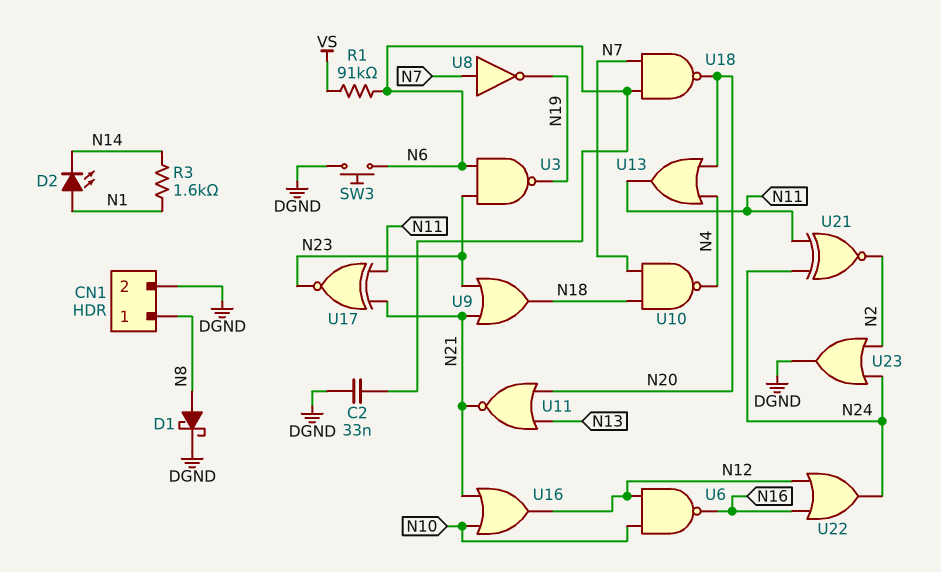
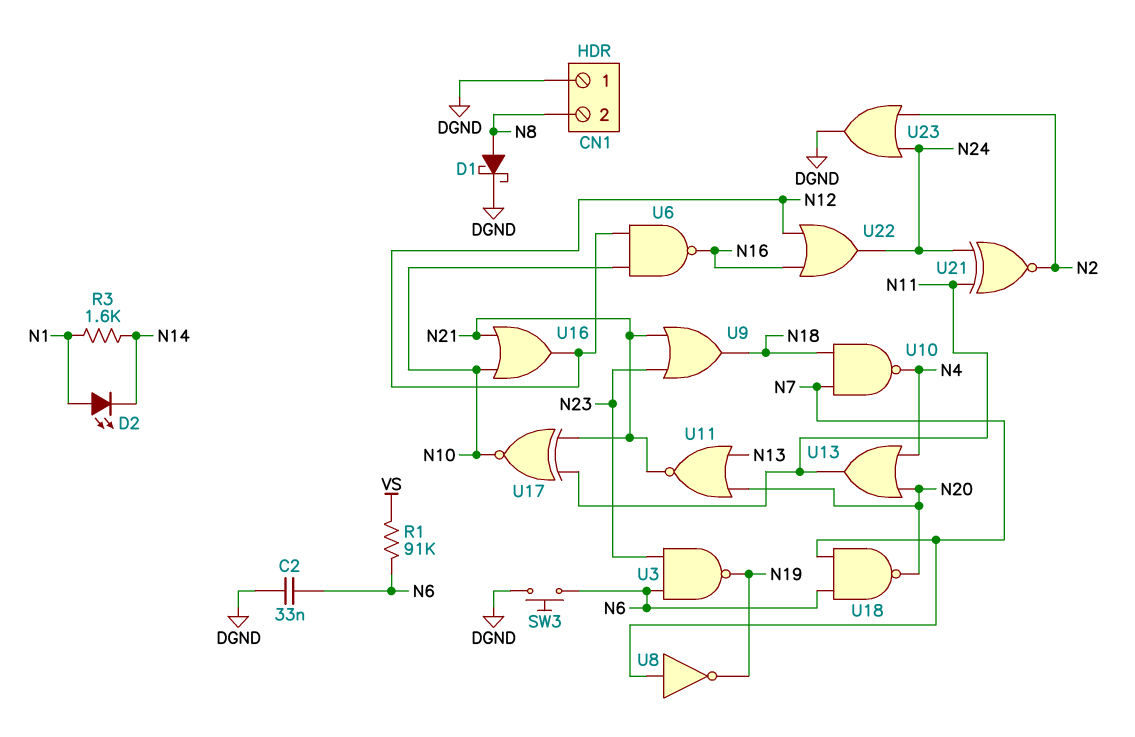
CN1 pin 1: N8 -> DGND
CN1 pin 2: DGND -> N8
U17: XNOR (in N11, in N21, out N23) -> XNOR (in N11, in N21, out N10)

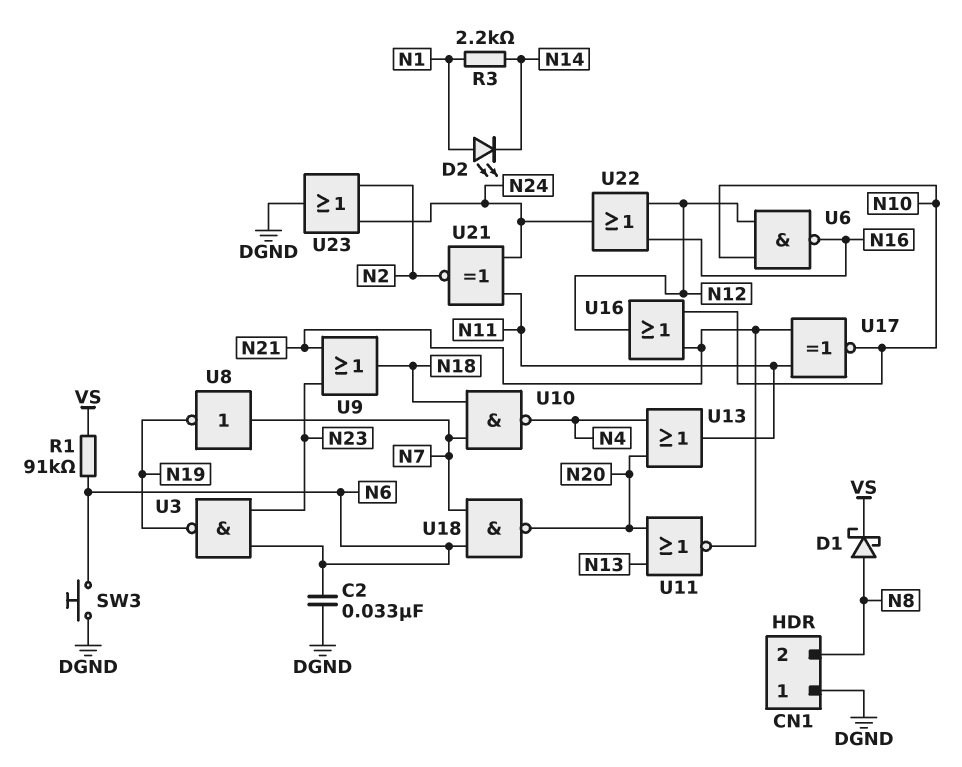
D1: schottky (A N8, K DGND) -> schottky (A N8, K VS)
R3: 1.6k (N1, N14) -> 2.2k (N1, N14)

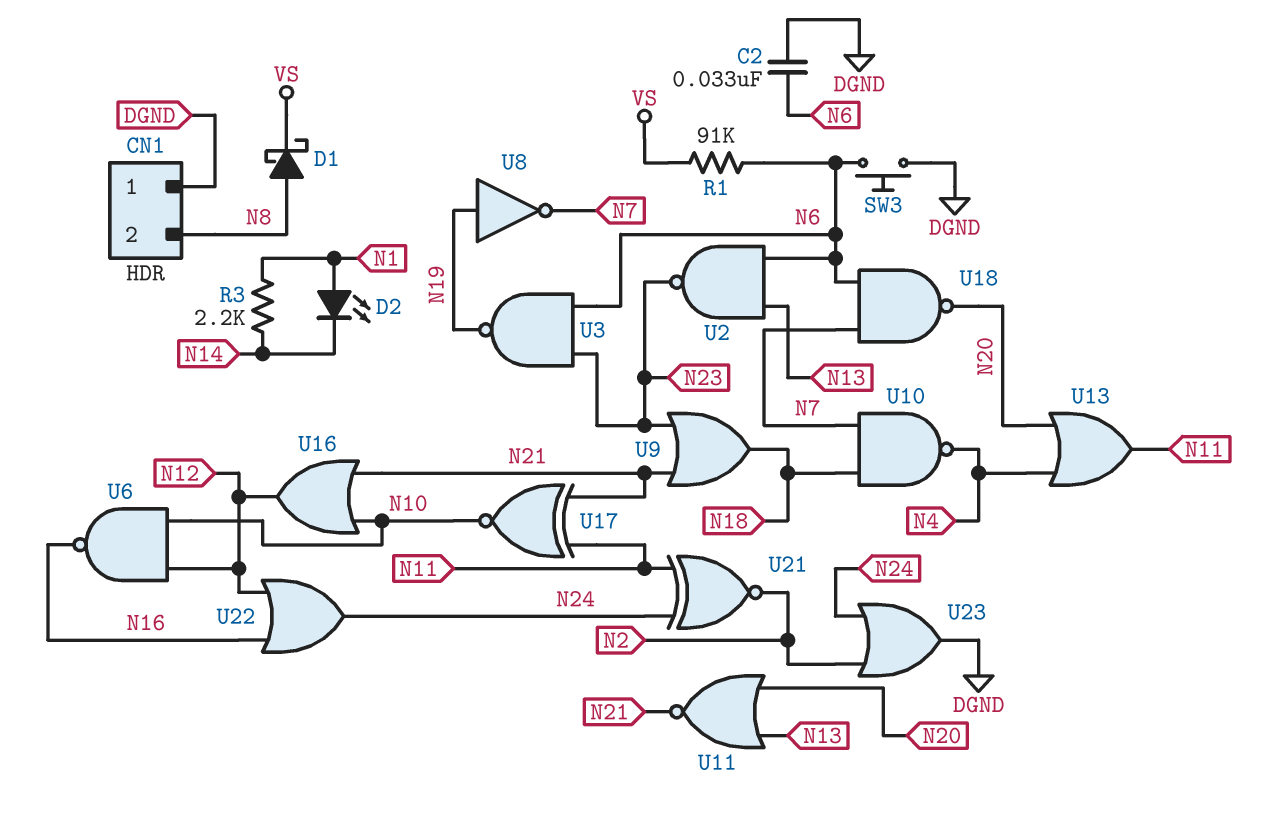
U2: none -> NAND (in N6, in N13, out N23)
U8: NOT (in N7, out N19) -> NOT (in N19, out N7)

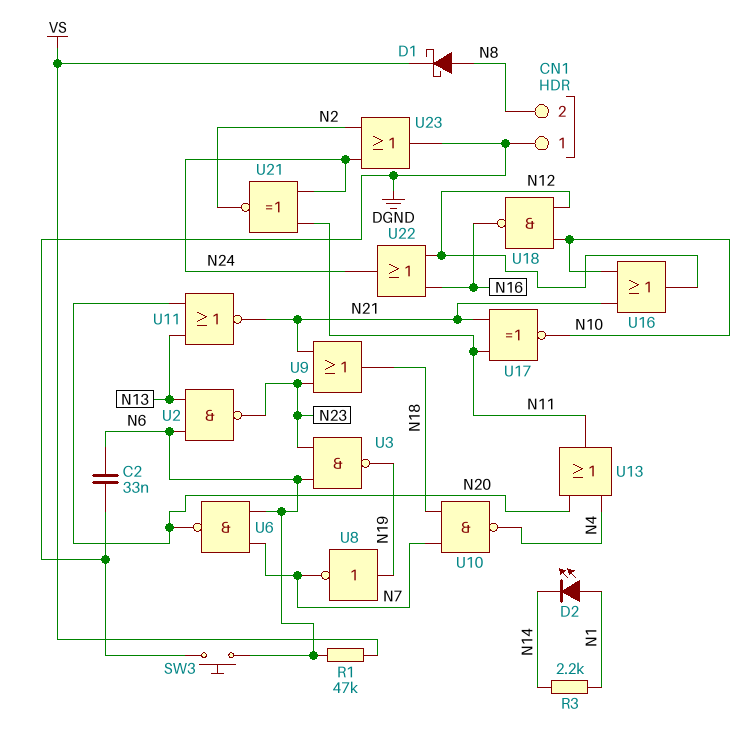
R1: 91k (N6, VS) -> 47k (N6, VS)
U6: NAND (in N10, in N12, out N16) -> NAND (in N6, in N7, out N20)
U18: NAND (in N6, in N7, out N20) -> NAND (in N10, in N12, out N16)

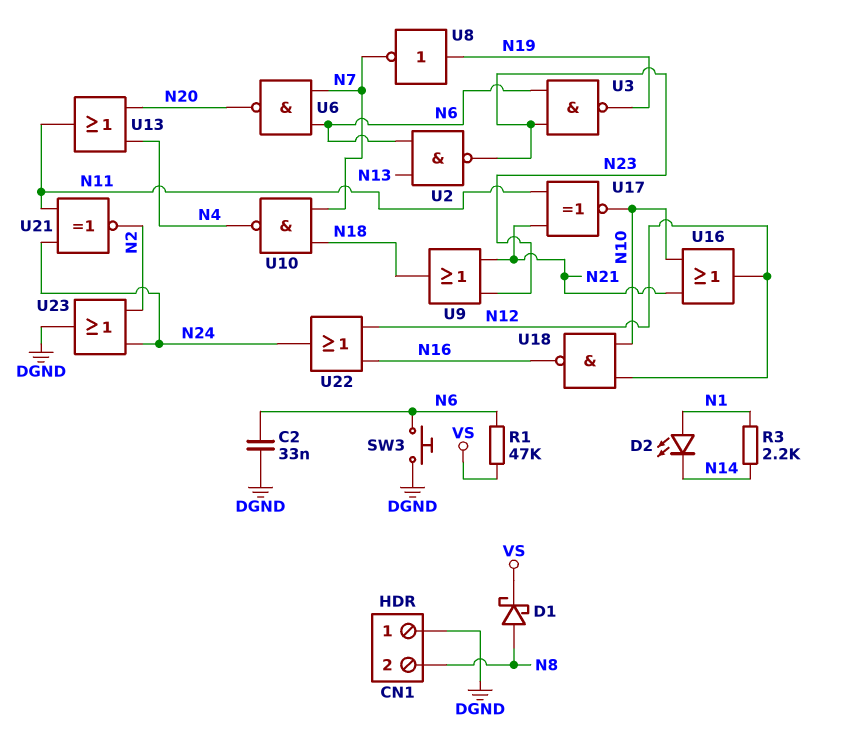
U11: NOR (in N13, in N20, out N21) -> none

